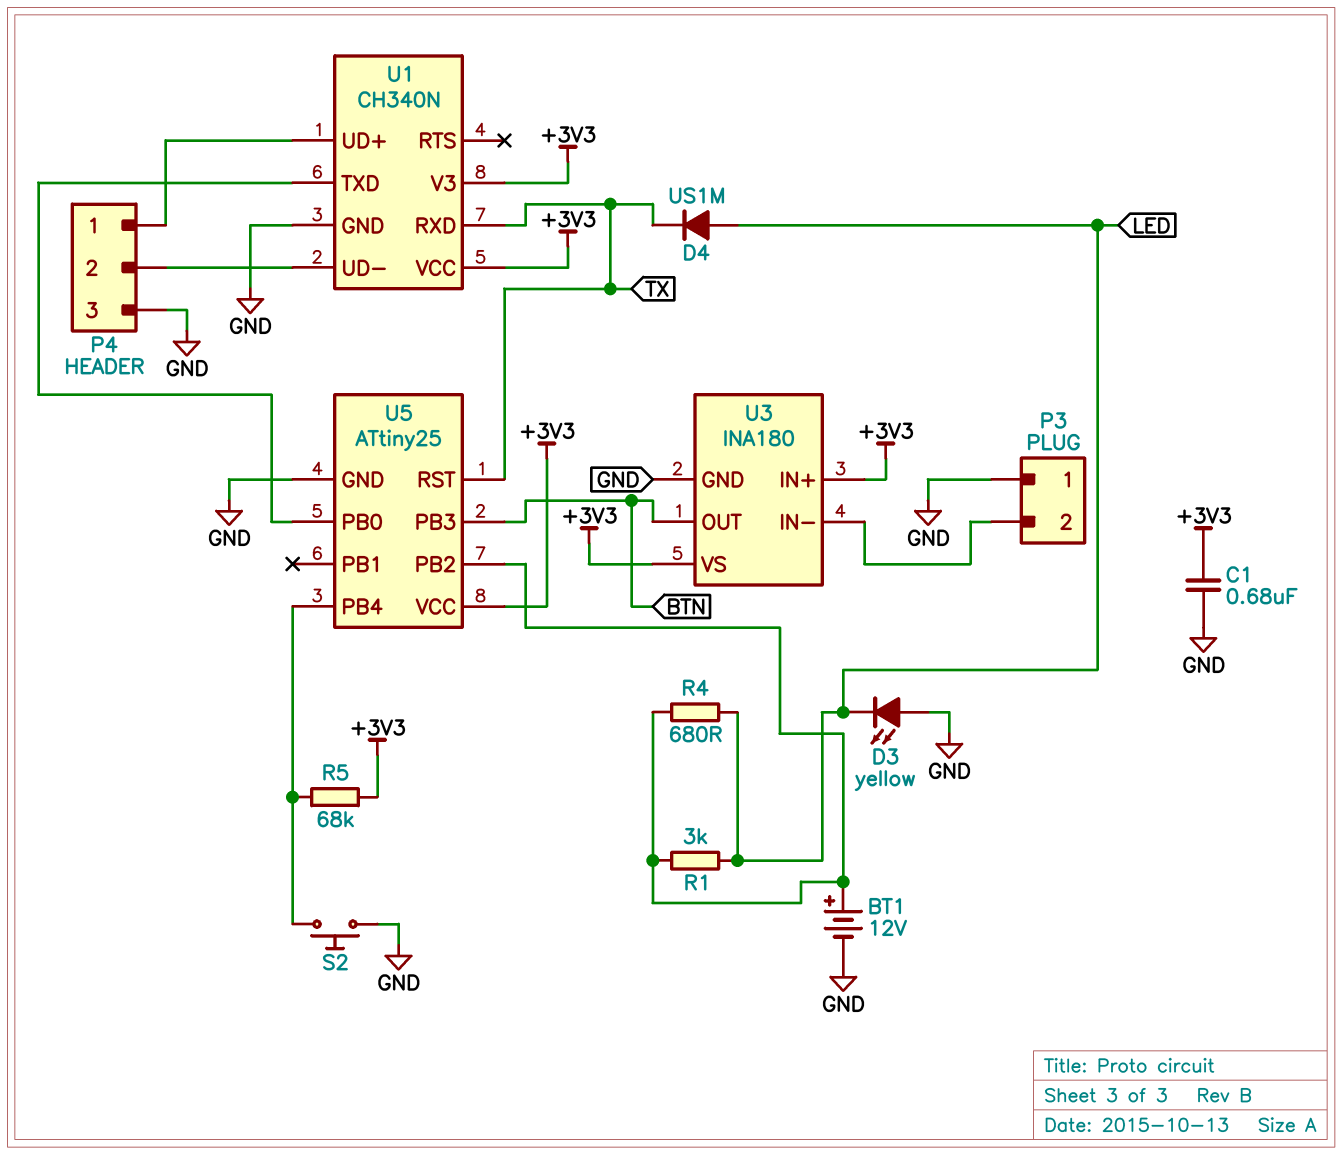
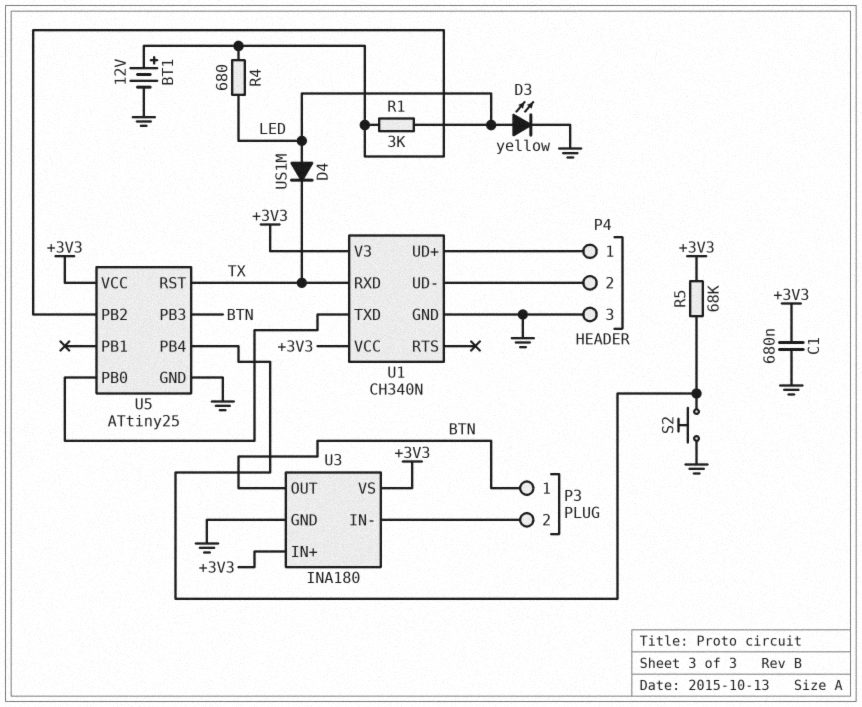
D3: LED yellow (A GND, K LED) -> LED yellow (A LED, K GND)
P3 pin 1: GND -> BTN

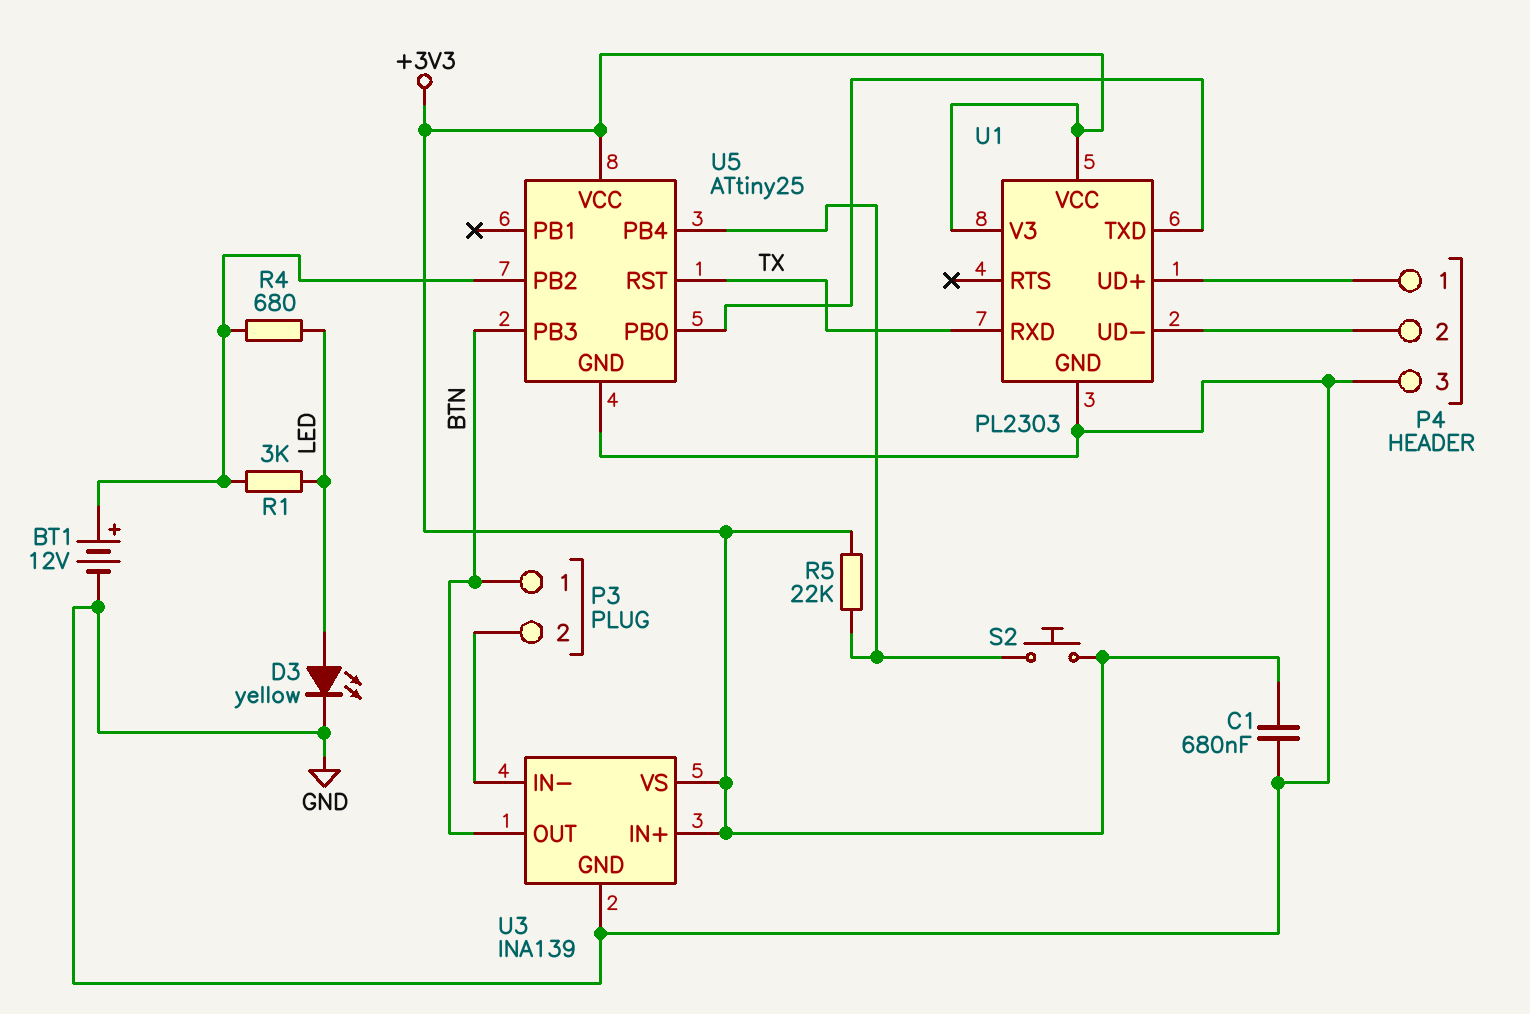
D4: diode US1M (A LED, K TX) -> none
R5: 68k (+3V3, U5/PB4) -> 22k (+3V3, U5/PB4)
S2: button (GND, U5/PB4) -> button (+3V3, U5/PB4)
U1: CH340N -> PL2303
U3: INA180 -> INA139

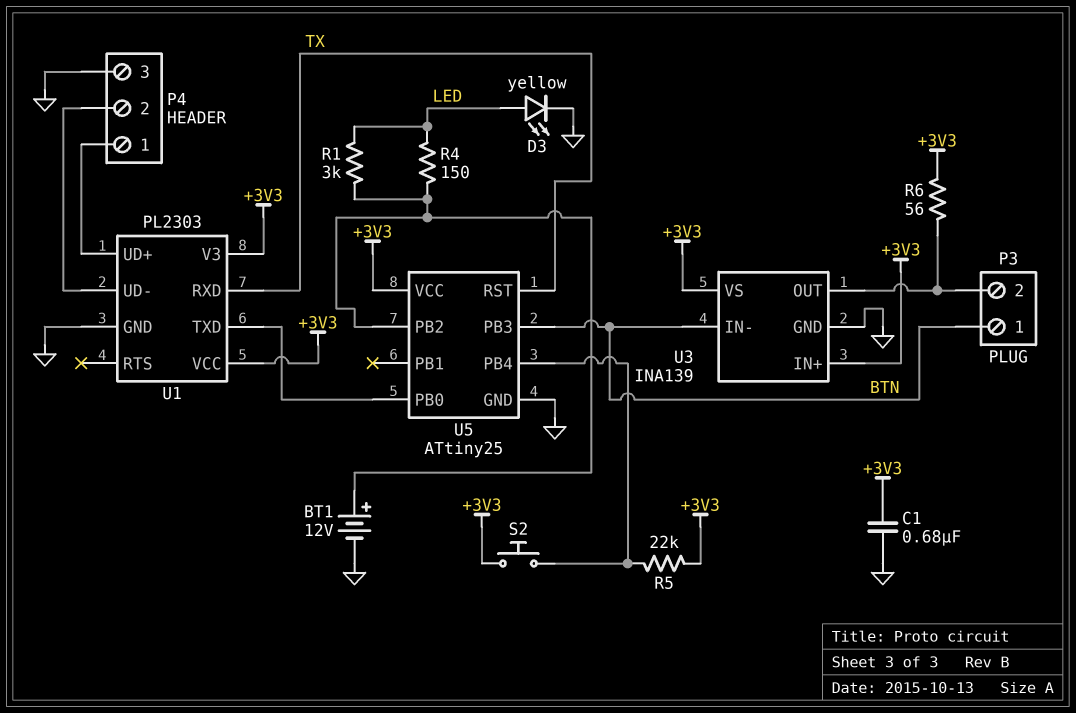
R4: 680 (LED, U5/PB2) -> 150 (LED, U5/PB2)
R6: none -> 56 (+3V3, P3/2)
U3 pin IN-: P3/2 -> BTN
U3 pin OUT: BTN -> P3/2

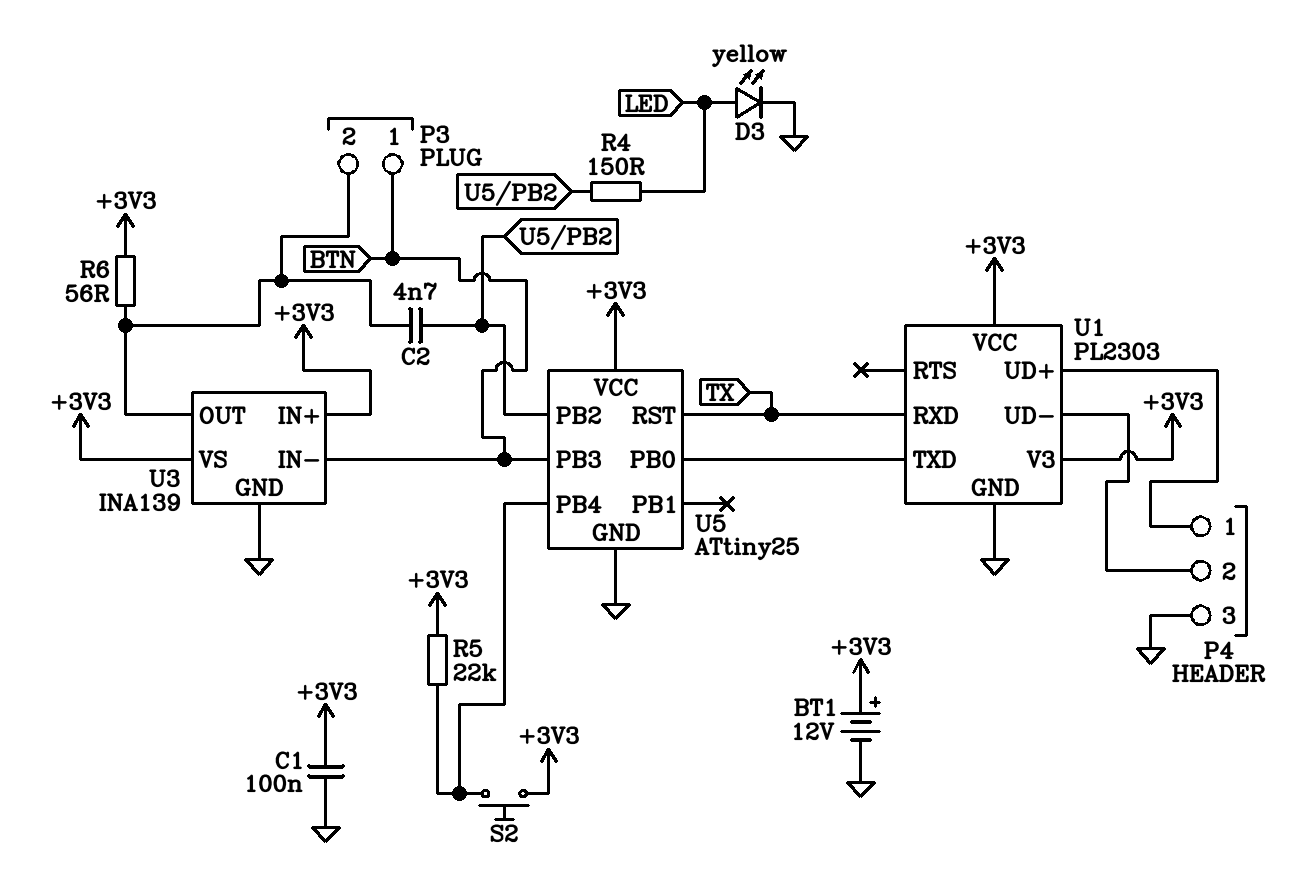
BT1: 12V (plus U5/PB2, minus GND) -> 12V (plus +3V3, minus GND)
C1: 680nF (+3V3, GND) -> 100nF (+3V3, GND)
C2: none -> 4.7nF (P3/2, U5/PB2)
R1: 3k (LED, U5/PB2) -> none

